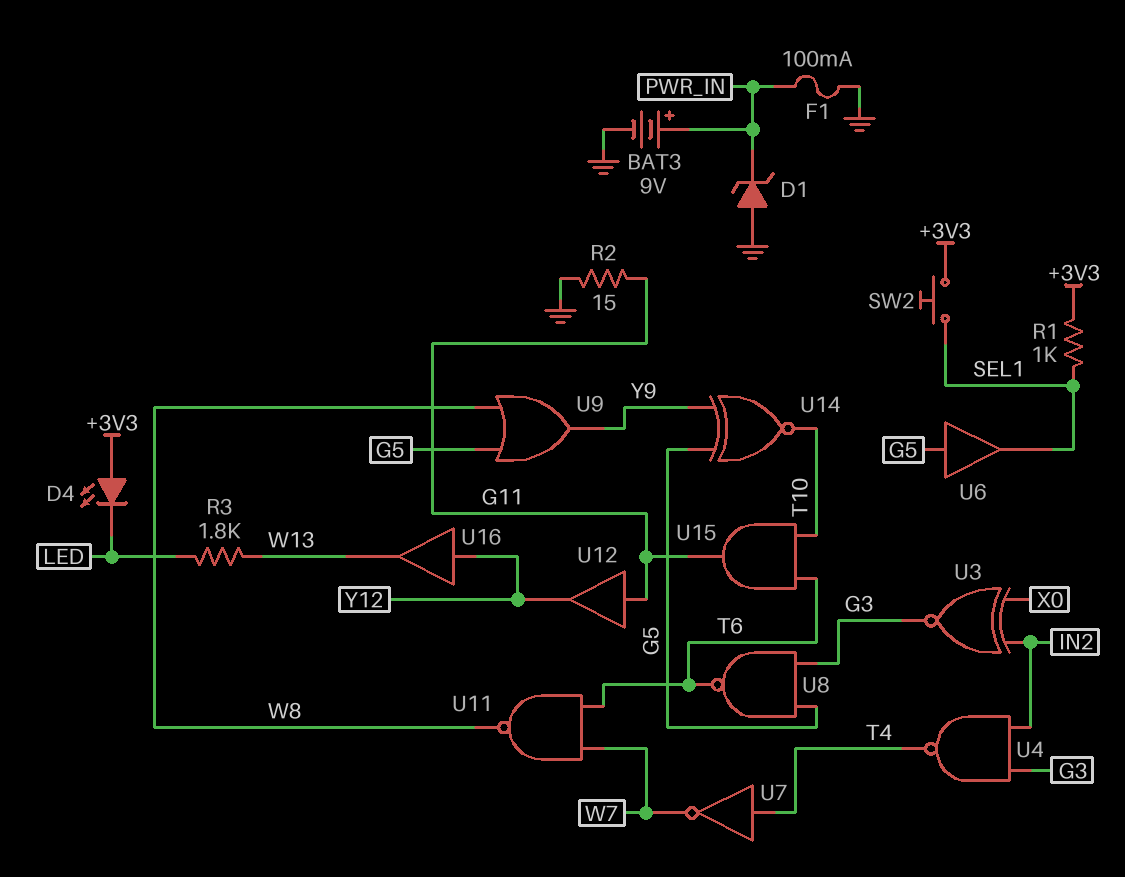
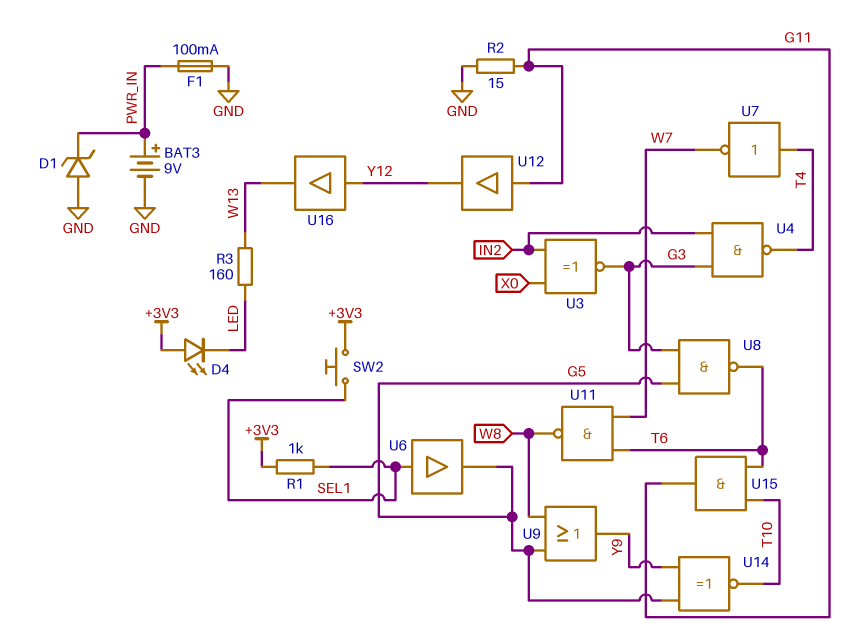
R3: 1.8k (LED, W13) -> 160 (LED, W13)
U6: buffer (in G5, out SEL1) -> buffer (in SEL1, out G5)

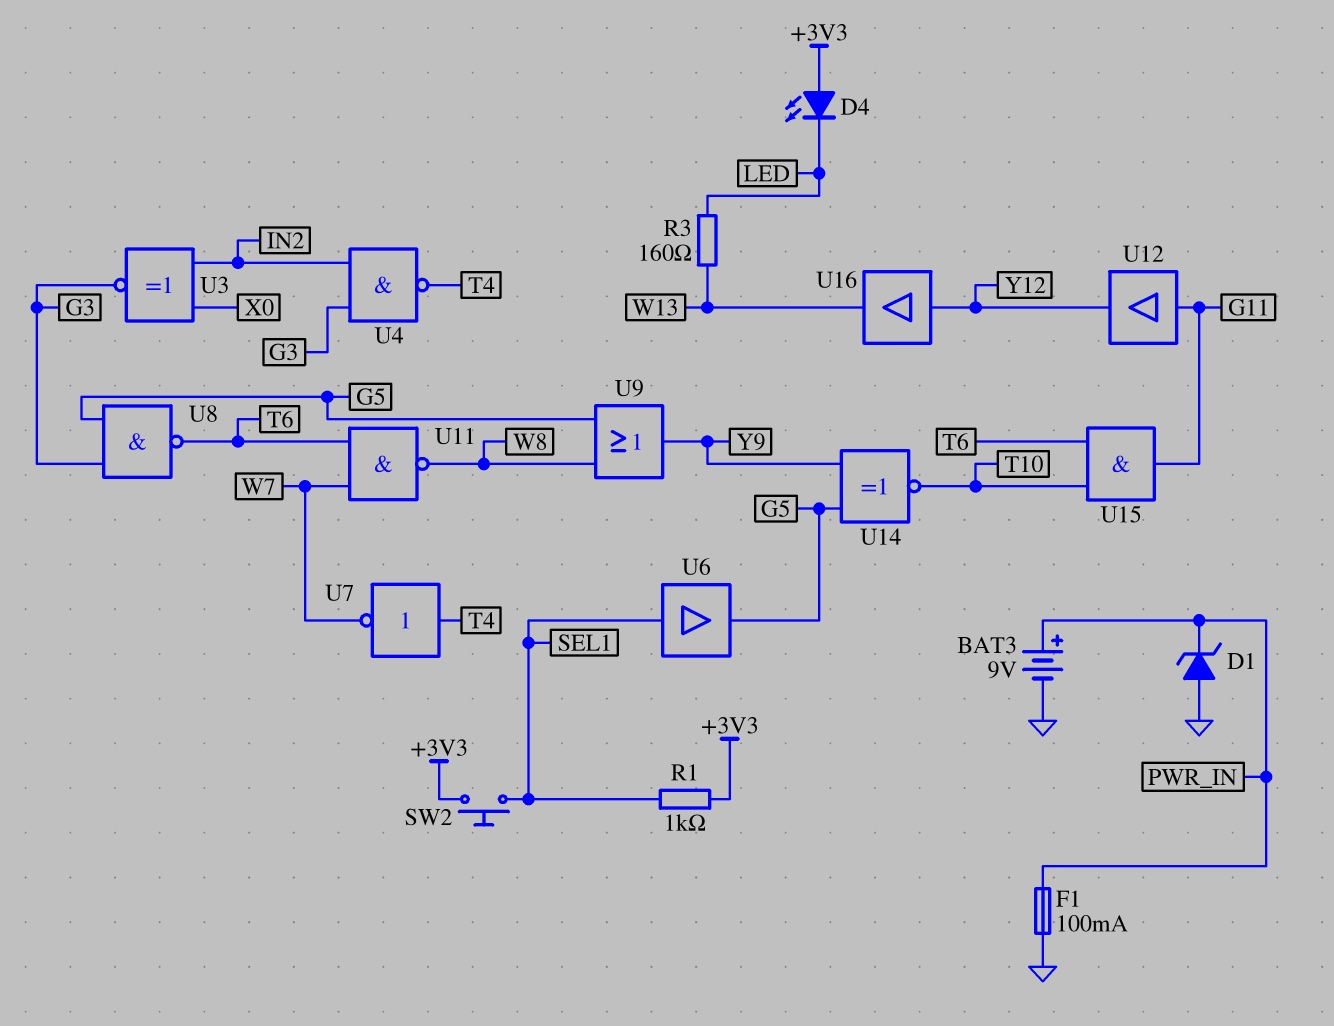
R2: 15 (G11, GND) -> none

